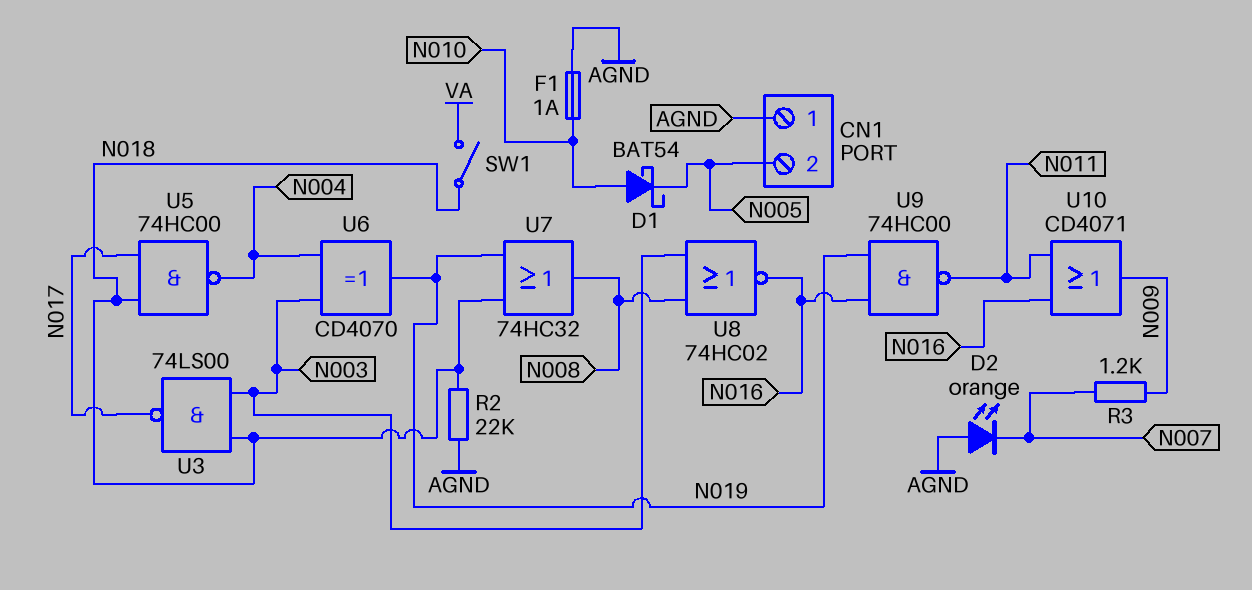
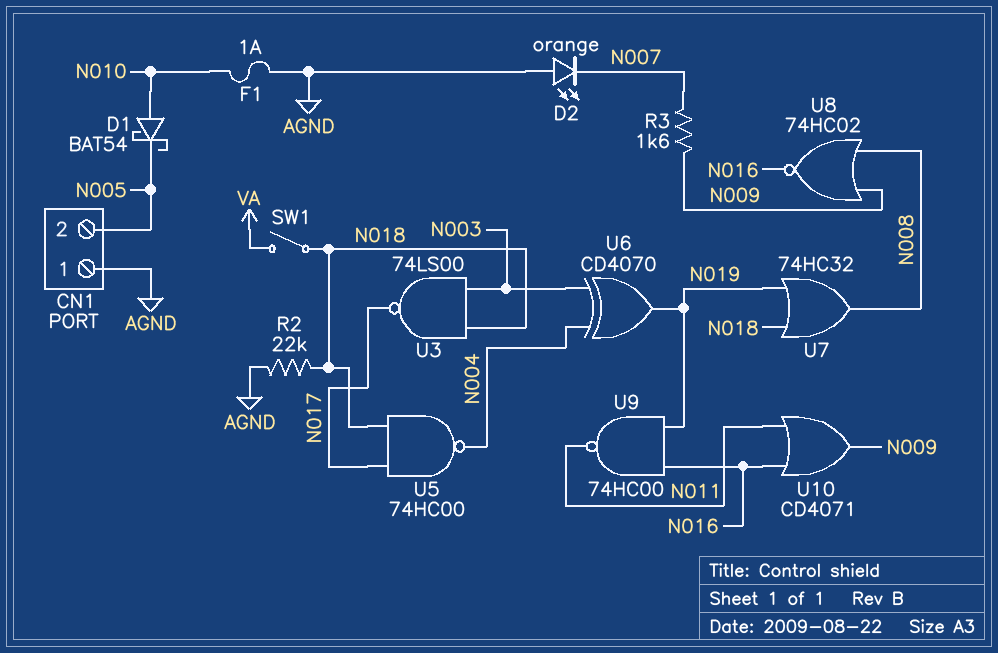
R3: 1.2k (N007, N009) -> 1.6k (N007, N009)
U8: NOR 74HC02 (in N003, in N008, out N016) -> NOR 74HC02 (in N008, in N009, out N016)

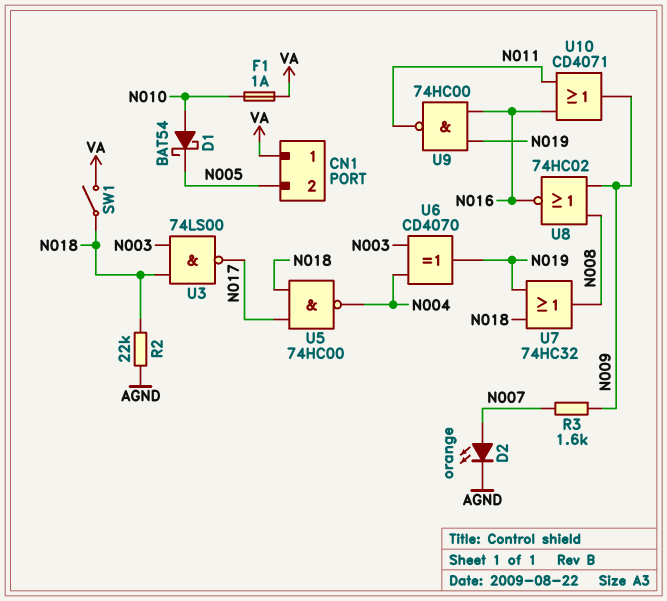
CN1 pin 1: AGND -> VA
D2: LED orange (A AGND, K N007) -> LED orange (A N007, K AGND)
F1: 1A (AGND, N010) -> 1A (N010, VA)

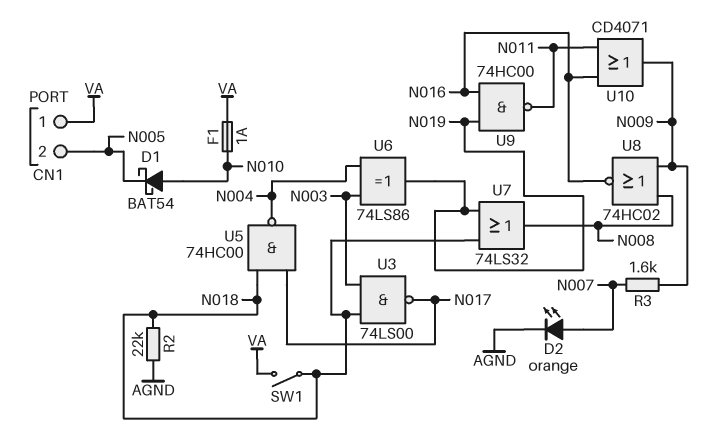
U6: XOR CD4070 (in N003, in N004, out N019) -> XOR 74LS86 (in N003, in N004, out N019)
U7: OR 74HC32 (in N018, in N019, out N008) -> OR 74LS32 (in N018, in N019, out N008)

